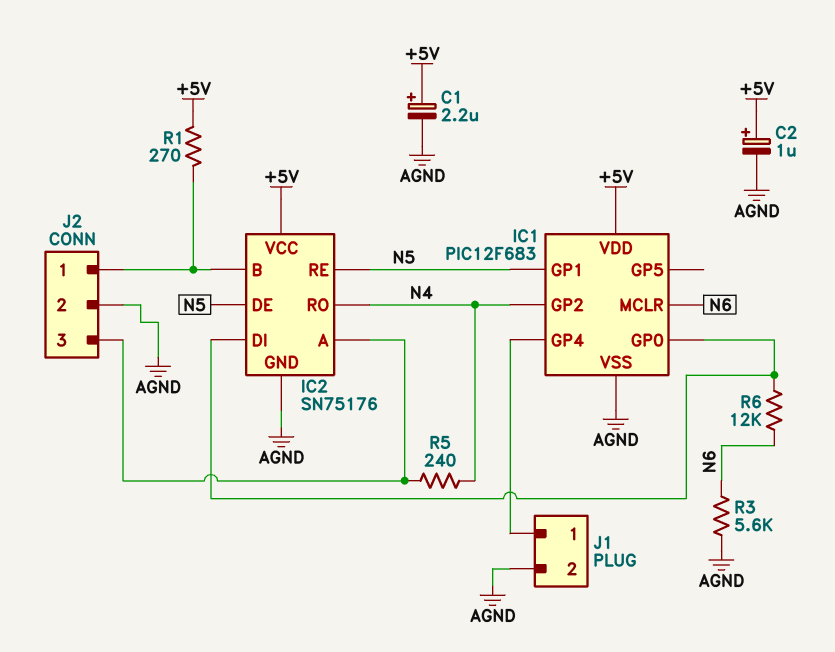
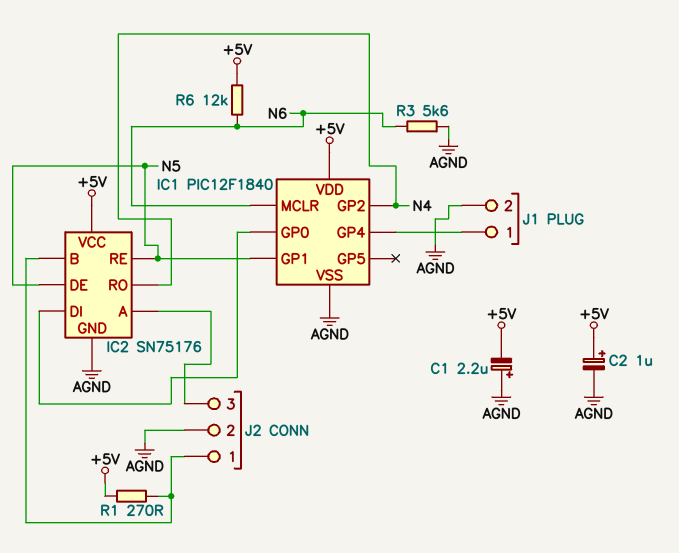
C1: 2.2uF (plus +5V, minus AGND) -> 2.2uF (plus AGND, minus +5V)
IC1: PIC12F683 -> PIC12F1840
R5: 240 (IC2/A, N4) -> none
R6: 12k (IC1/GP0, N6) -> 12k (+5V, N6)

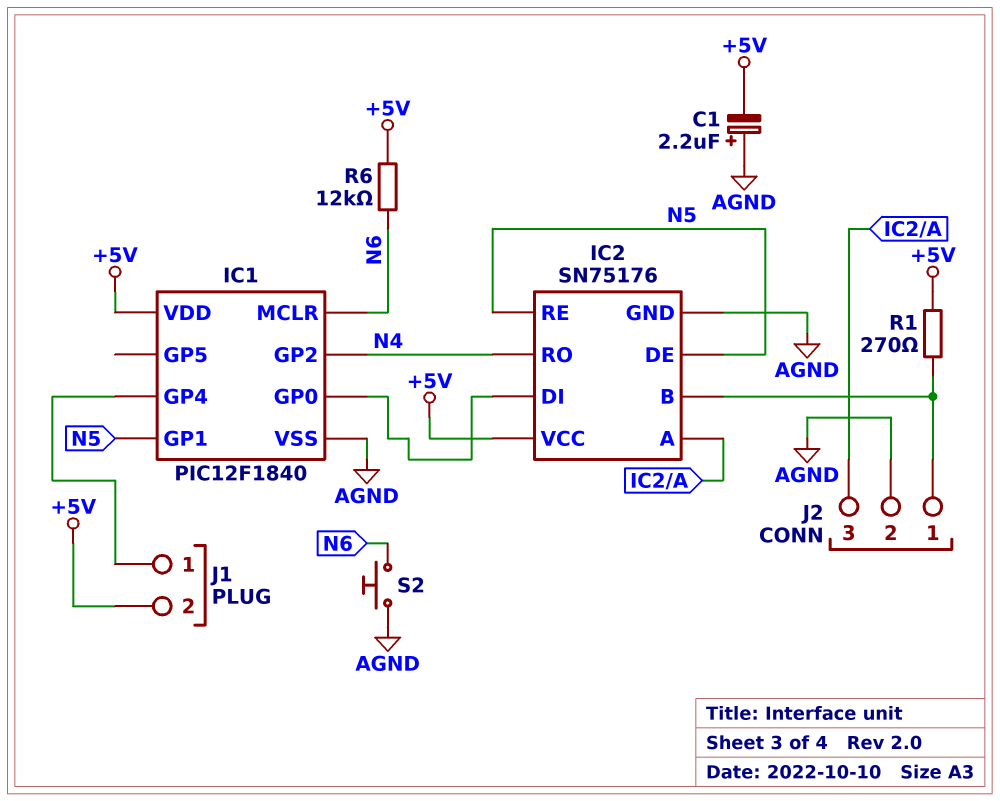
C2: 1uF (plus +5V, minus AGND) -> none
J1 pin 2: AGND -> +5V
R3: 5.6k (AGND, N6) -> none
S2: none -> button (AGND, N6)

